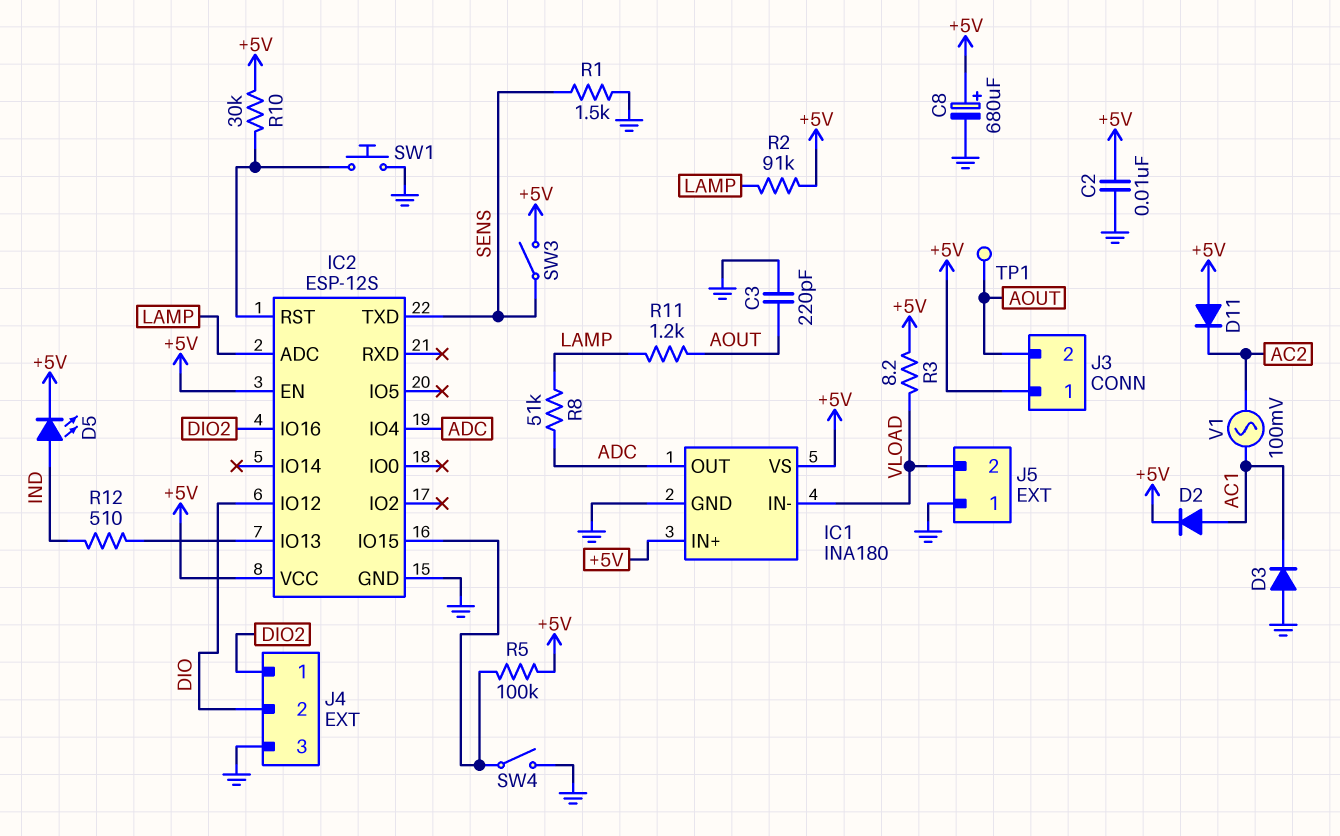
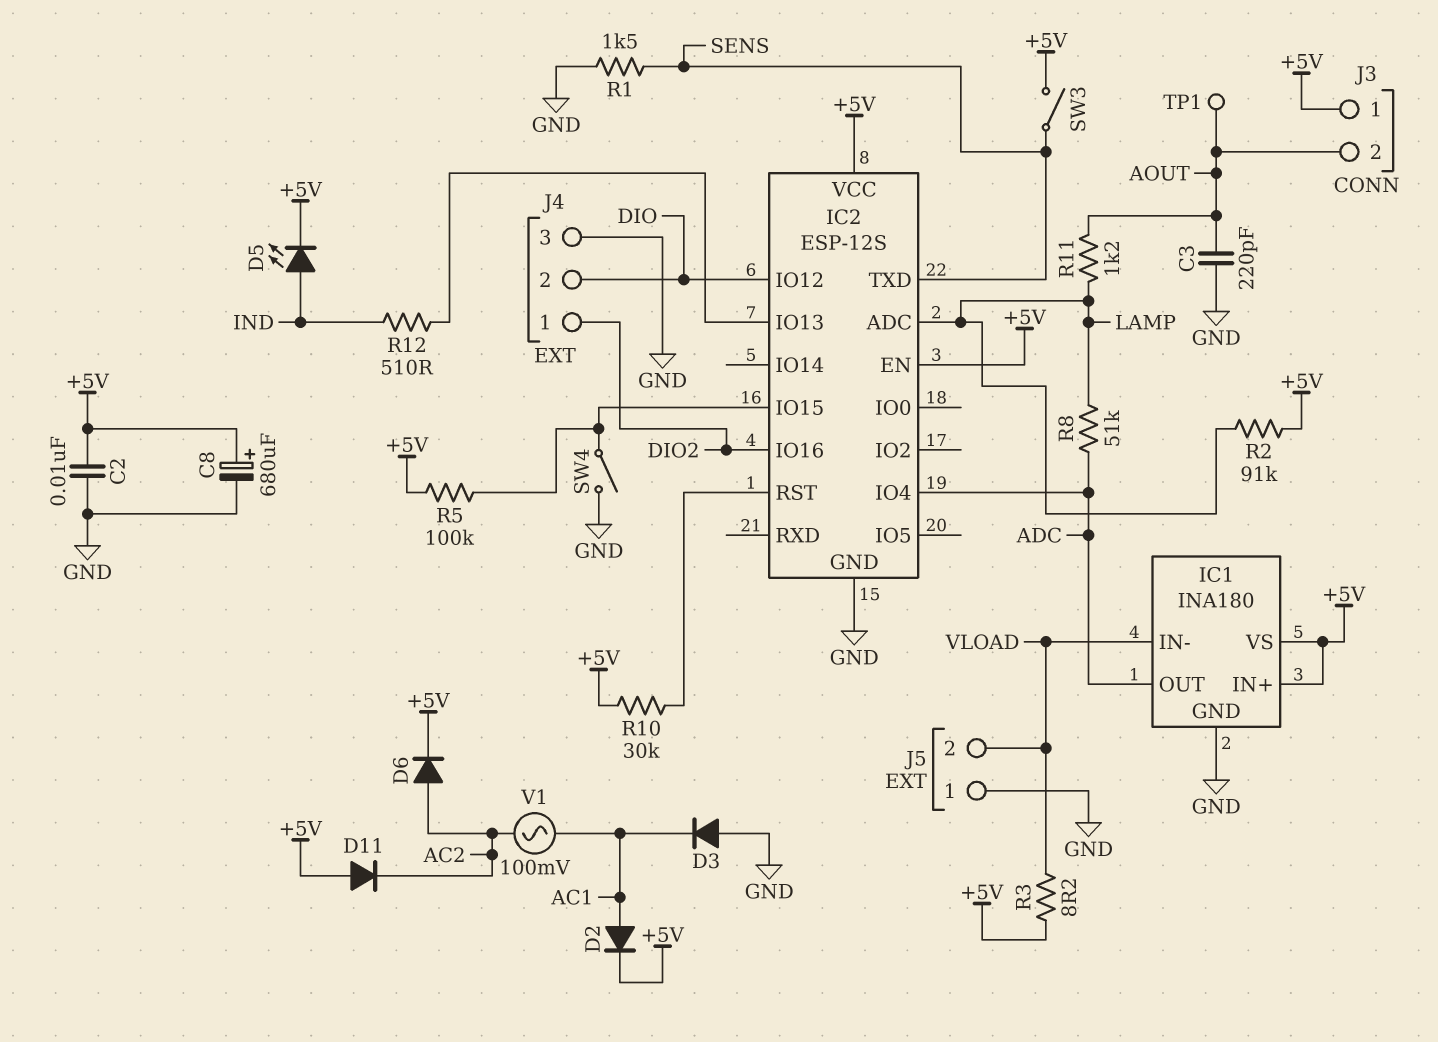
D6: none -> diode (A AC2, K +5V)
SW1: button (GND, IC2/RST) -> none

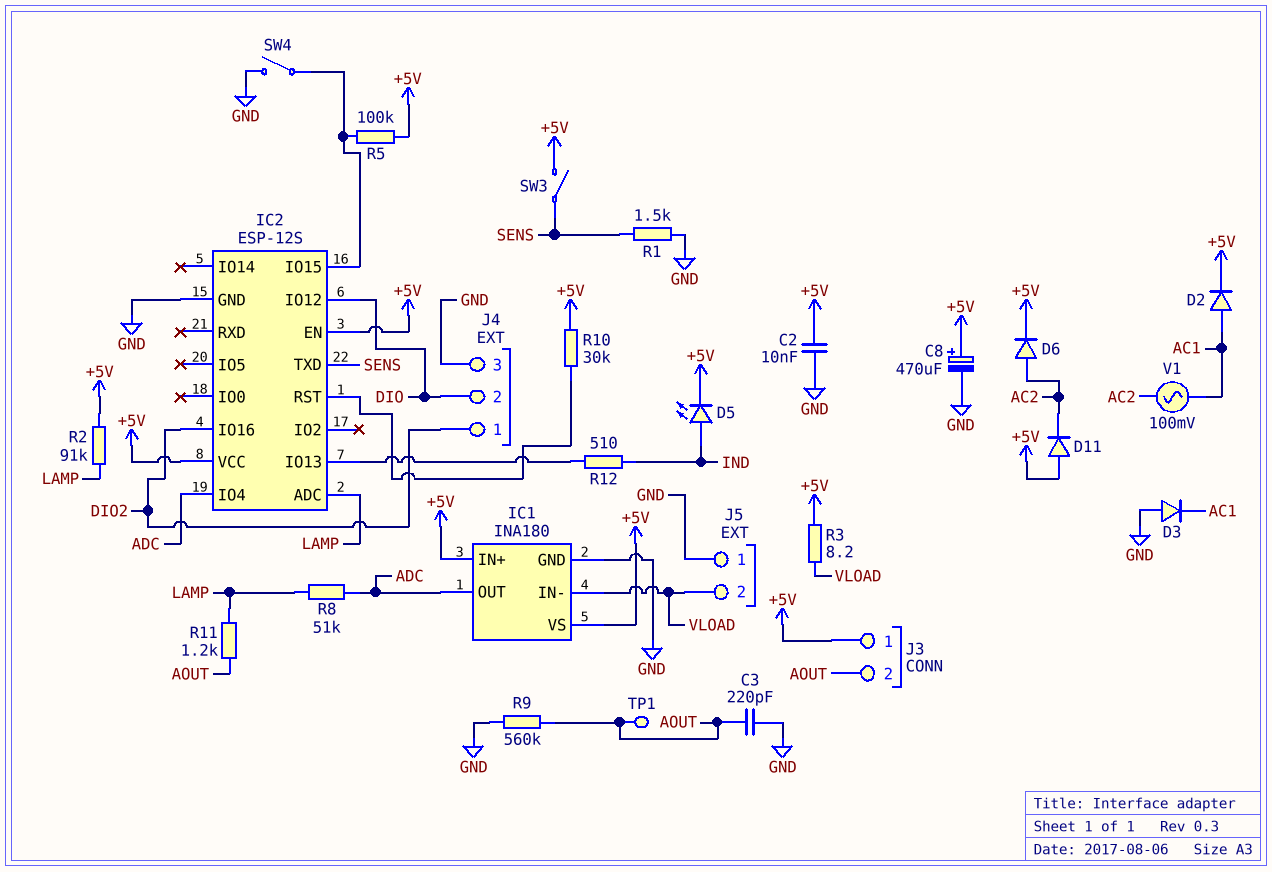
C8: 680uF (plus +5V, minus GND) -> 470uF (plus +5V, minus GND)
R9: none -> 560k (AOUT, GND)

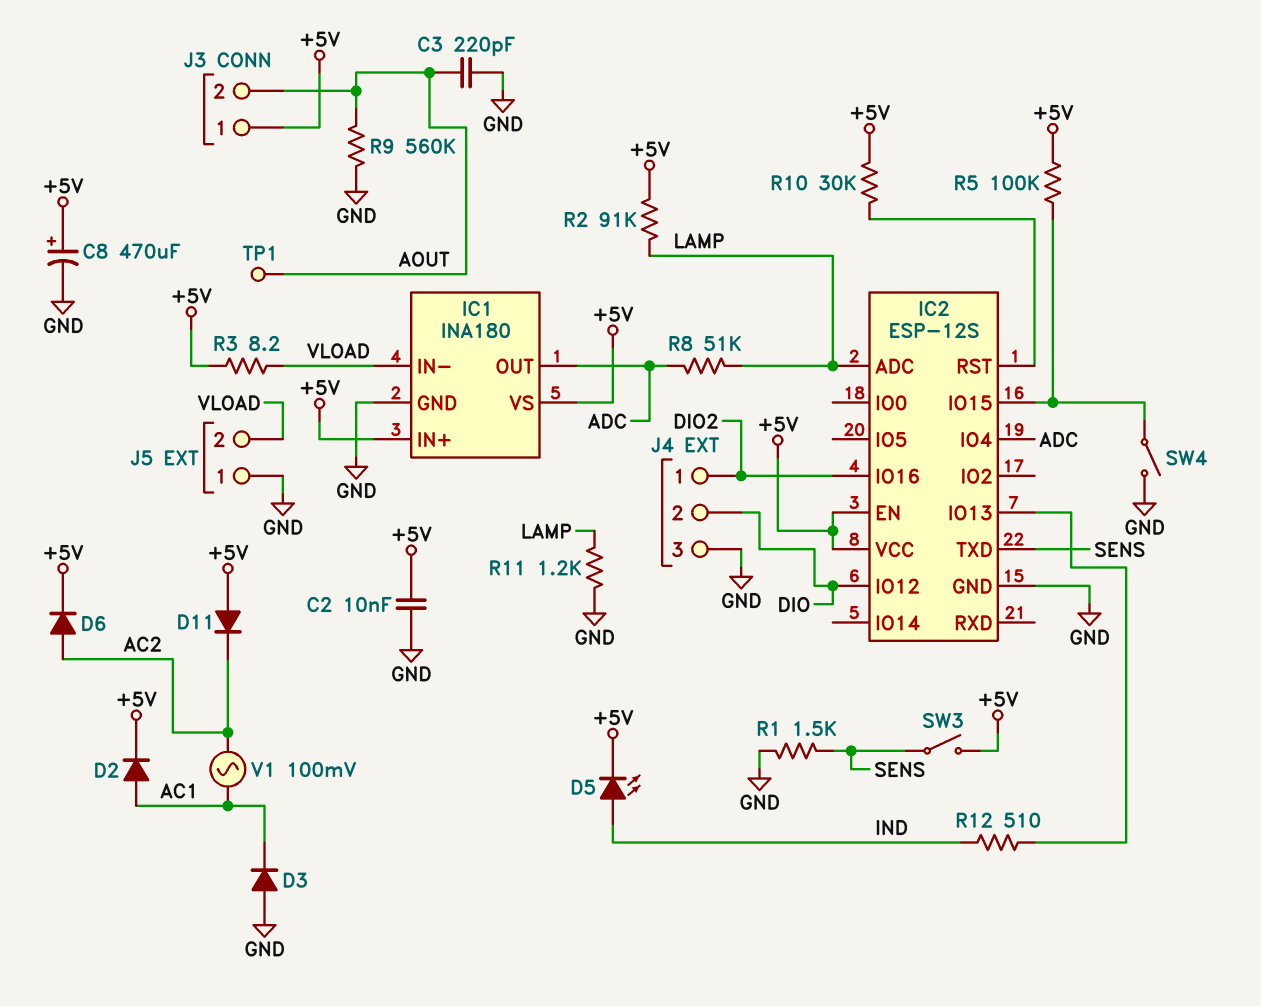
R11: 1.2k (AOUT, LAMP) -> 1.2k (GND, LAMP)

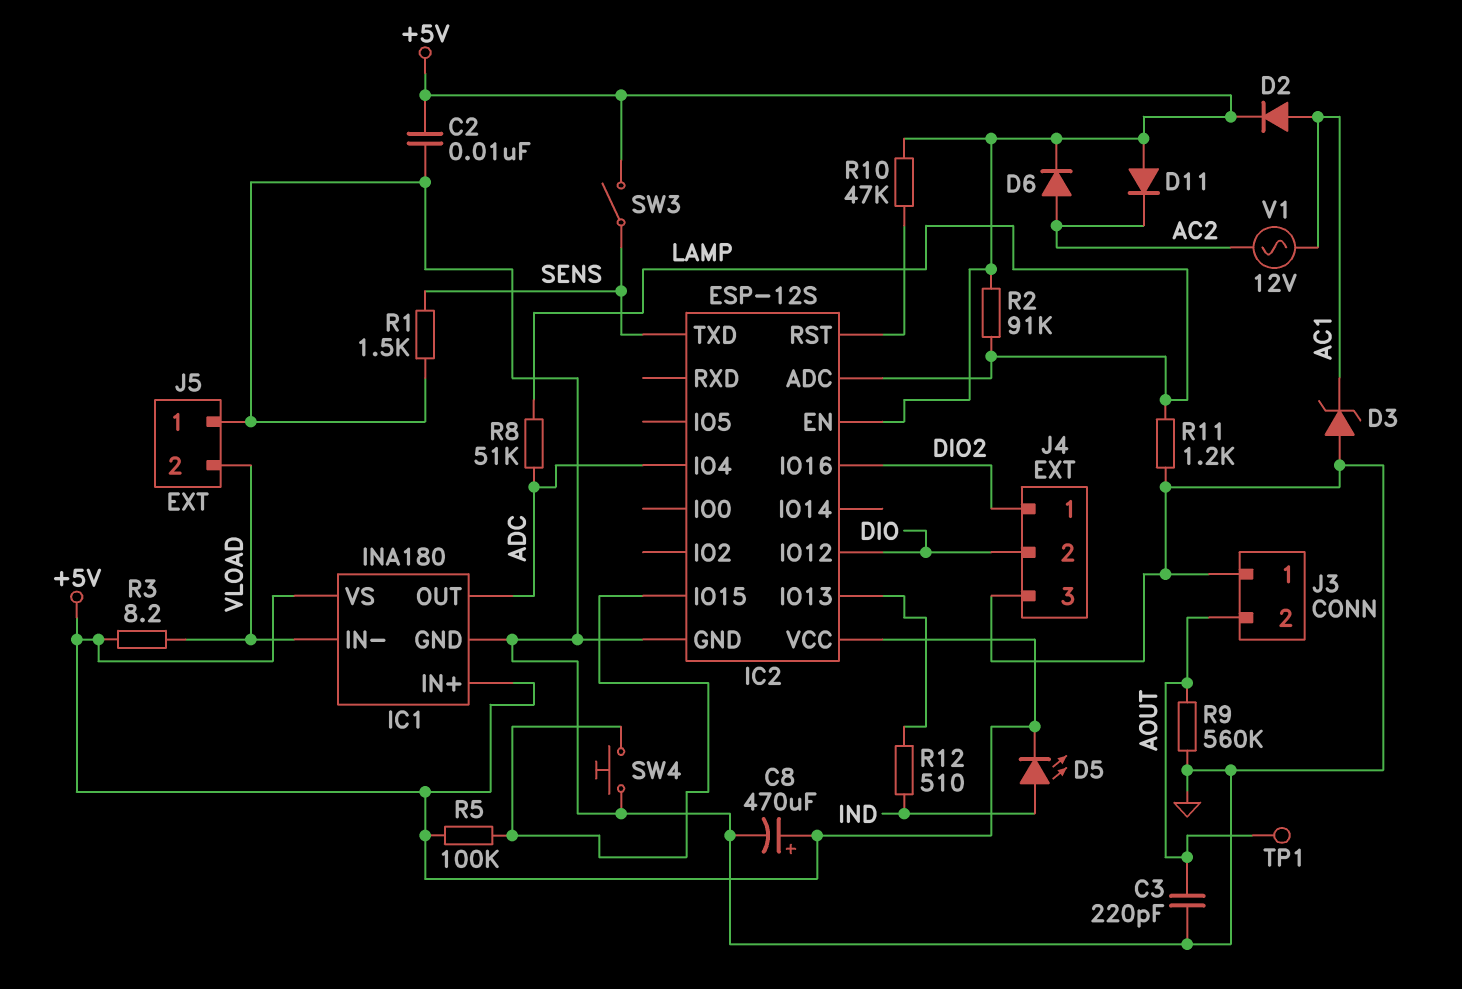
D3: diode (A GND, K AC1) -> zener (A GND, K AC1)
J3 pin 1: +5V -> GND
R10: 30k (+5V, IC2/RST) -> 47k (+5V, IC2/RST)
SW4: switch (GND, IC2/IO15) -> button (GND, IC2/IO15)
V1: AC 100mV (AC1, AC2) -> AC 12V (AC1, AC2)

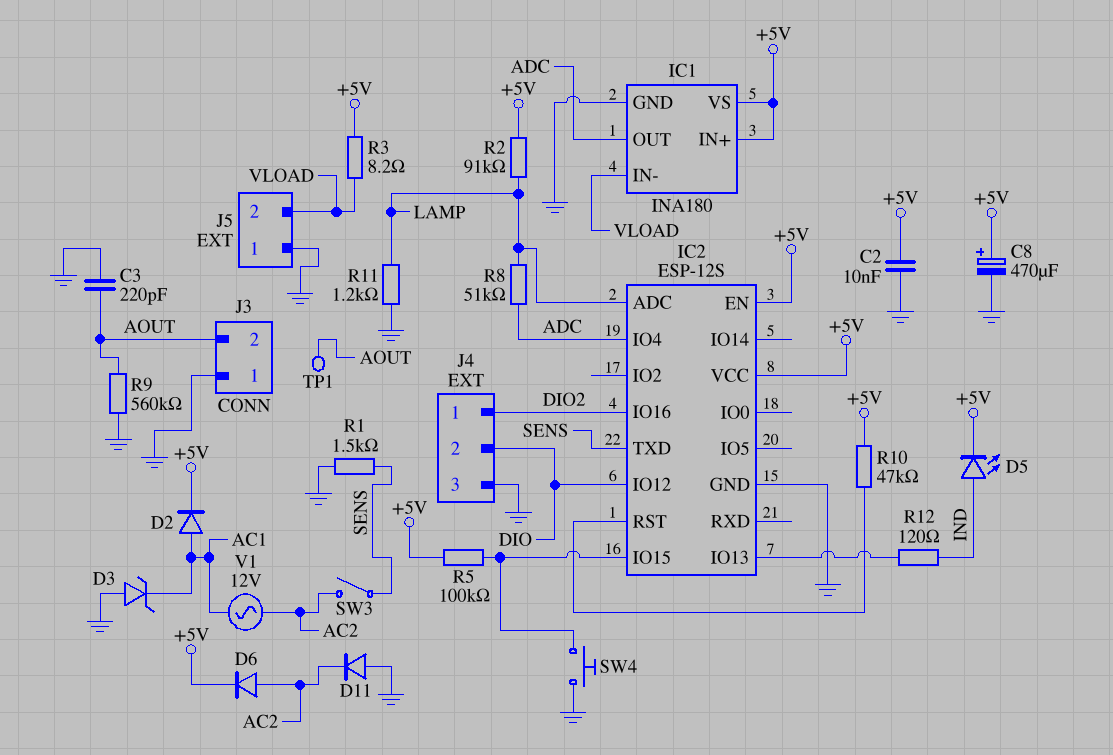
D11: diode (A +5V, K AC2) -> diode (A GND, K AC2)
R12: 510 (IC2/IO13, IND) -> 120 (IC2/IO13, IND)
SW3: switch (+5V, SENS) -> switch (AC2, SENS)

